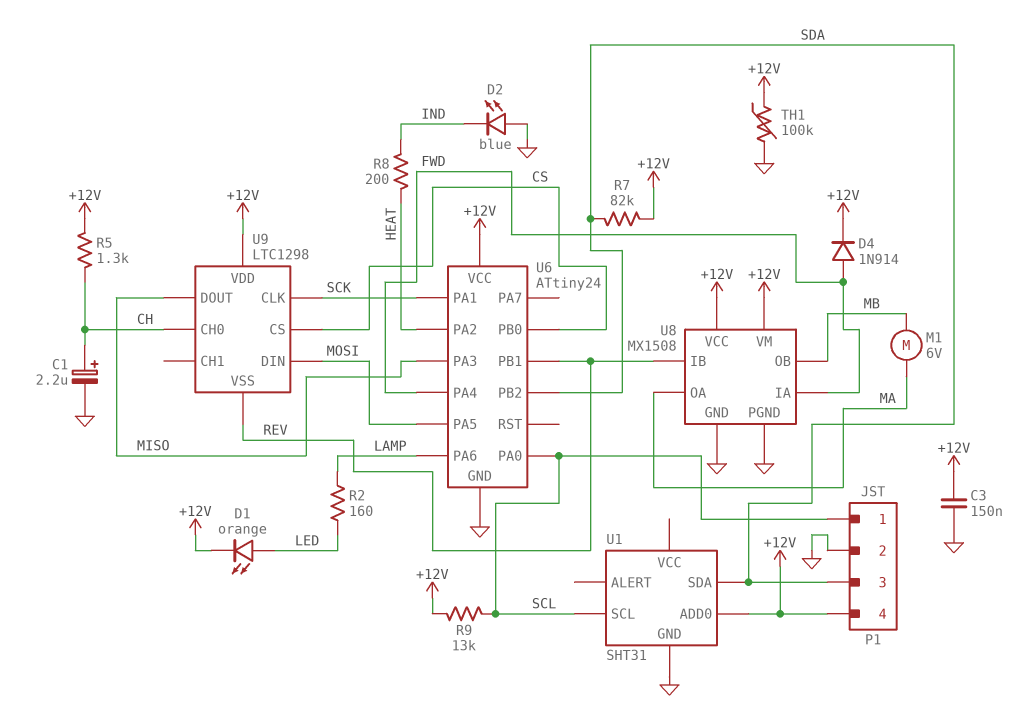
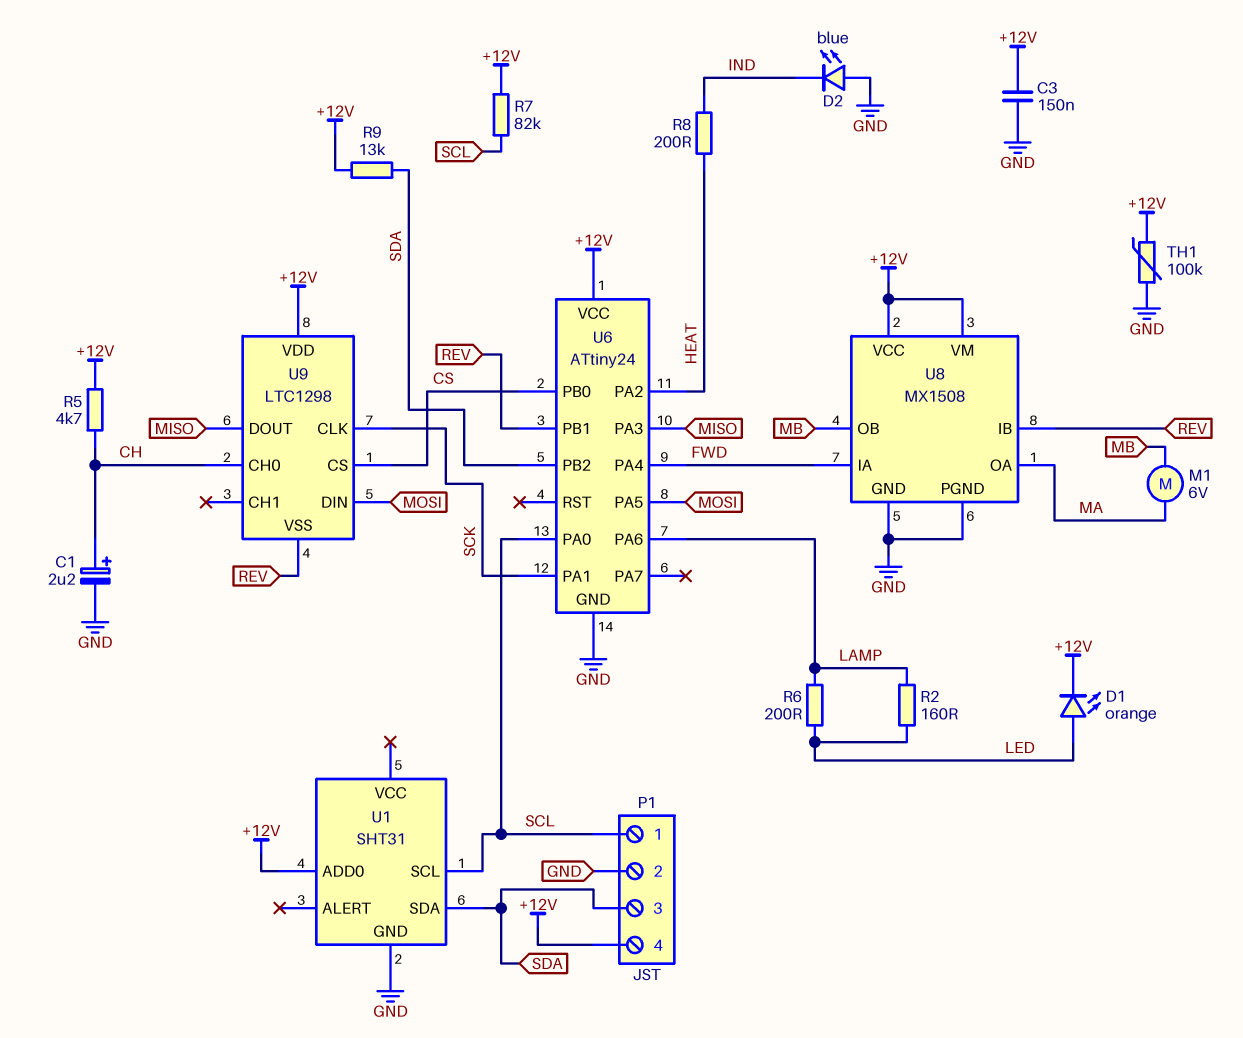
D4: diode 1N914 (A FWD, K +12V) -> none
R5: 1.3k (+12V, CH) -> 4.7k (+12V, CH)
R6: none -> 200 (LAMP, LED)
R7: 82k (+12V, SDA) -> 82k (+12V, SCL)
R9: 13k (+12V, SCL) -> 13k (+12V, SDA)

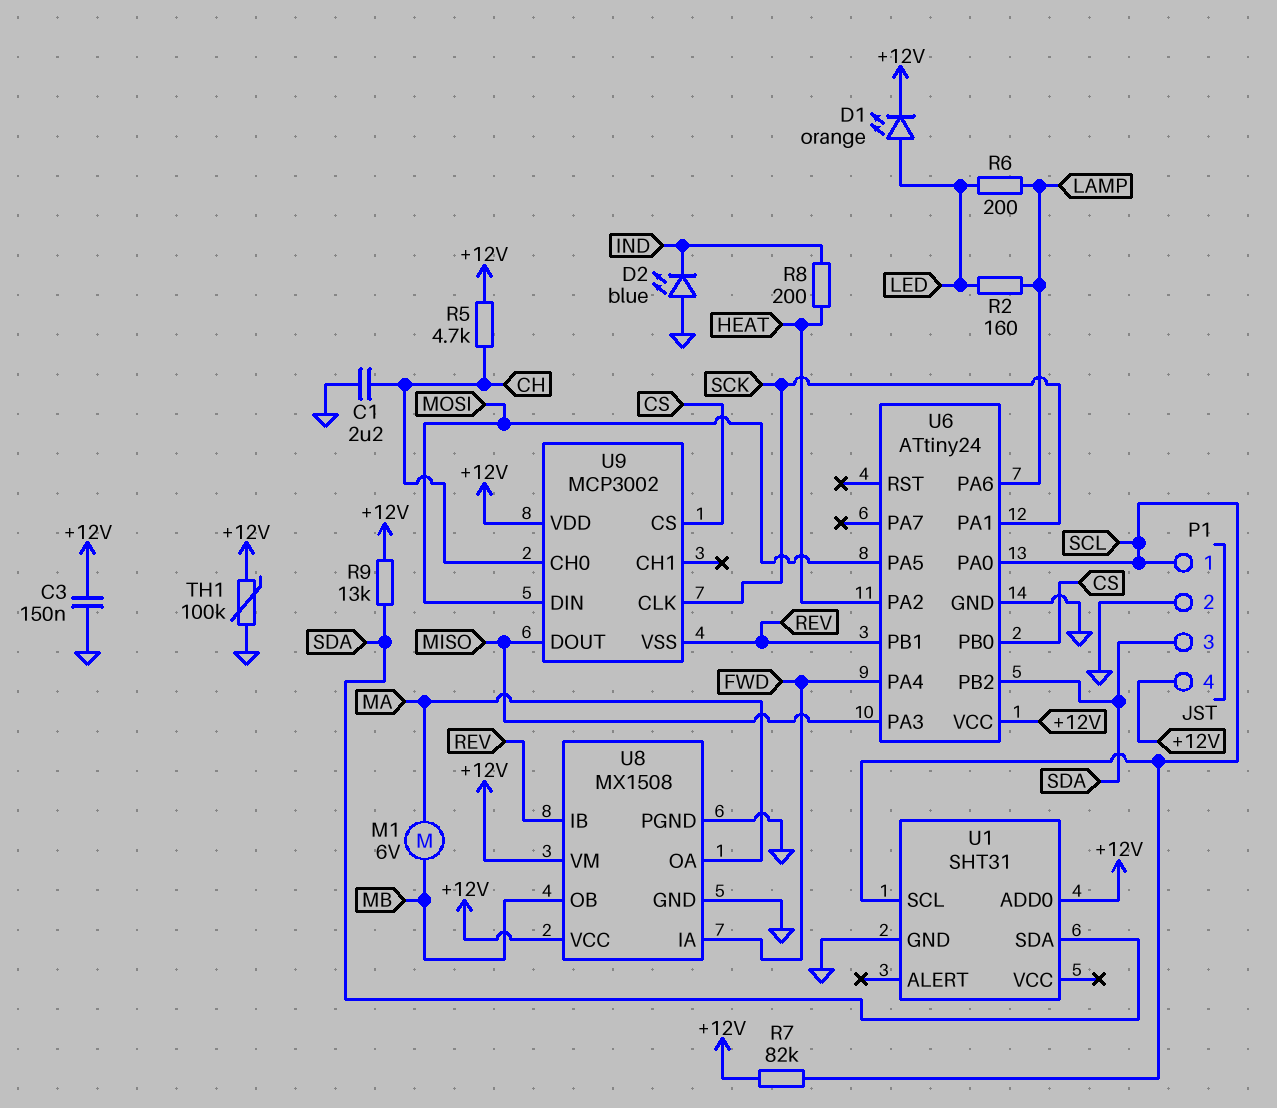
C1: 2.2uF (plus CH, minus GND) -> 2.2uF (CH, GND)
U9: LTC1298 -> MCP3002

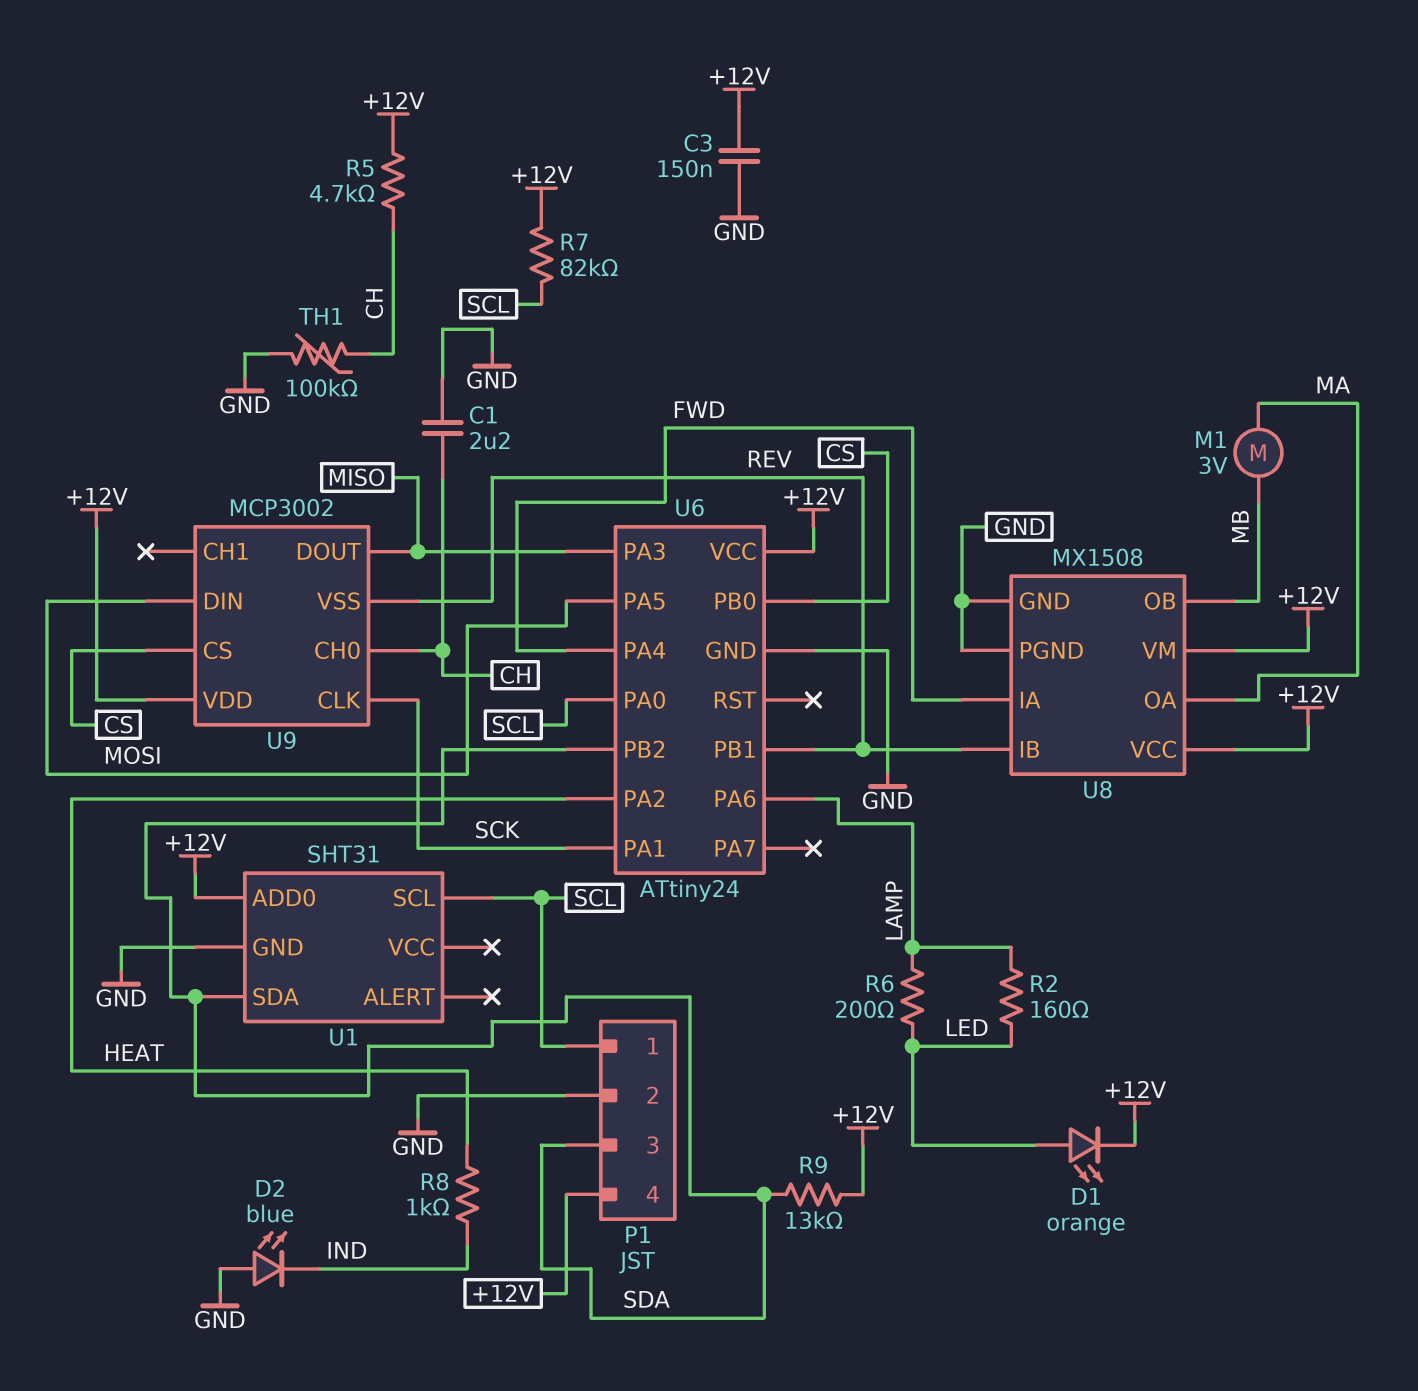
M1: motor 6V (MA, MB) -> motor 3V (MA, MB)
R8: 200 (HEAT, IND) -> 1k (HEAT, IND)
TH1: 100k (+12V, GND) -> 100k (CH, GND)

